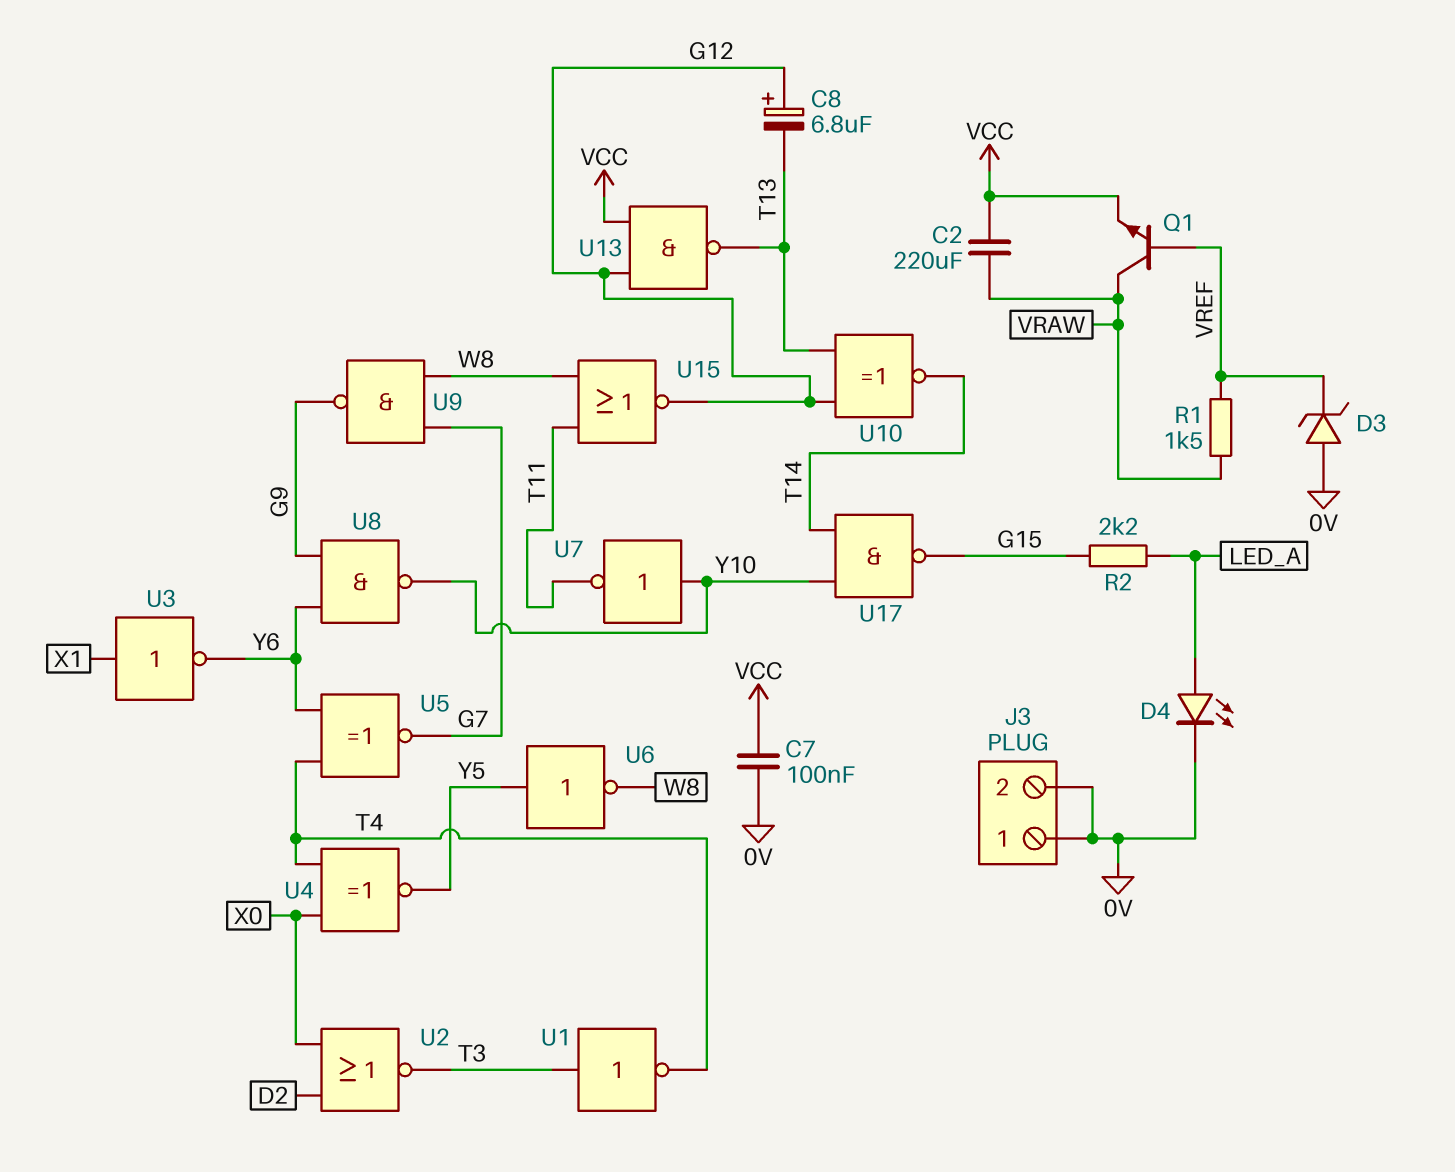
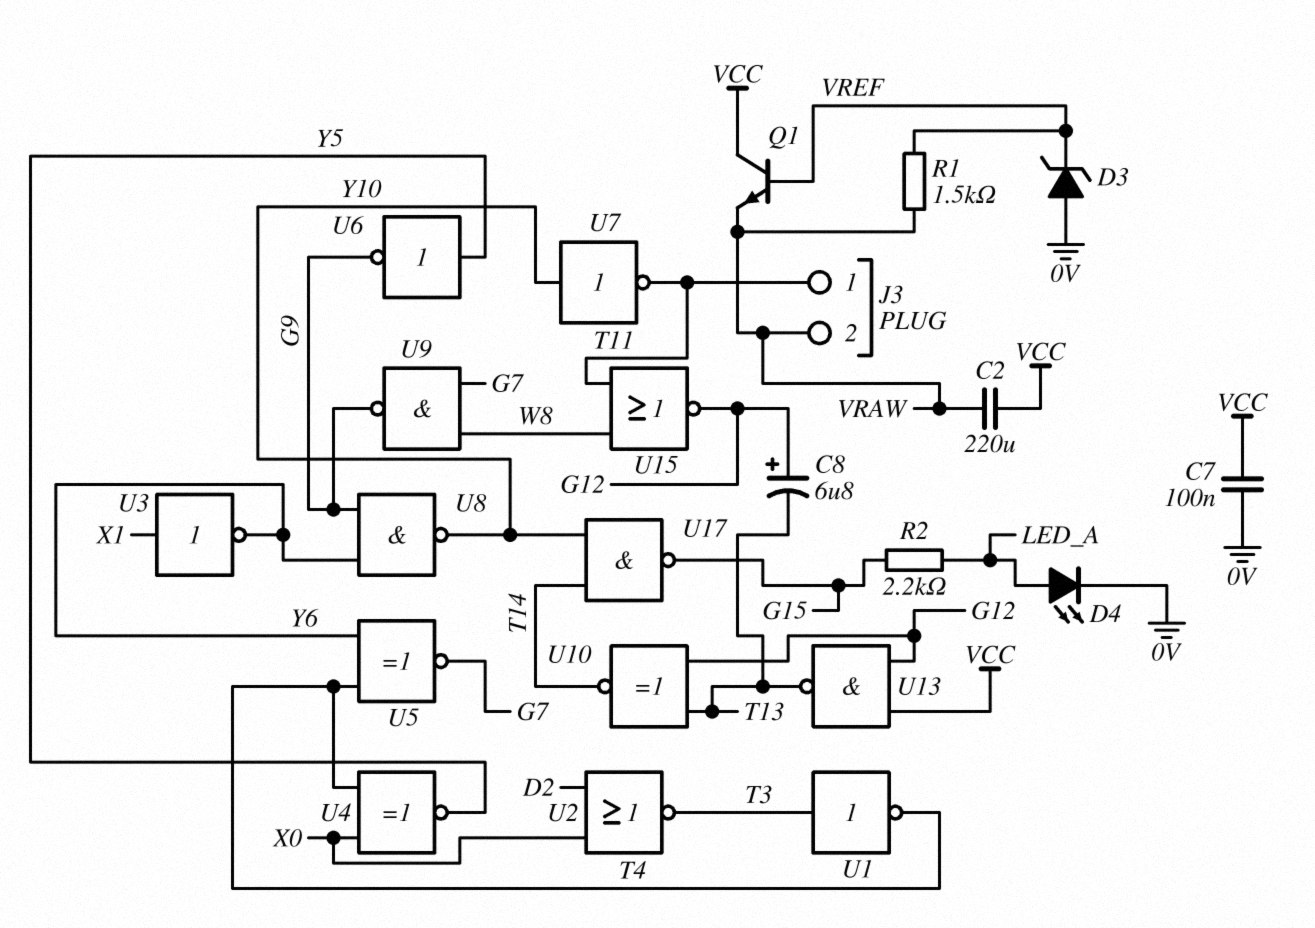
J3 pin 1: 0V -> T11
J3 pin 2: 0V -> VRAW
Q1: NPN (B VREF, C VRAW, E VCC) -> NPN (B VREF, C VCC, E VRAW)
U6: NOT (in Y5, out W8) -> NOT (in Y5, out G9)

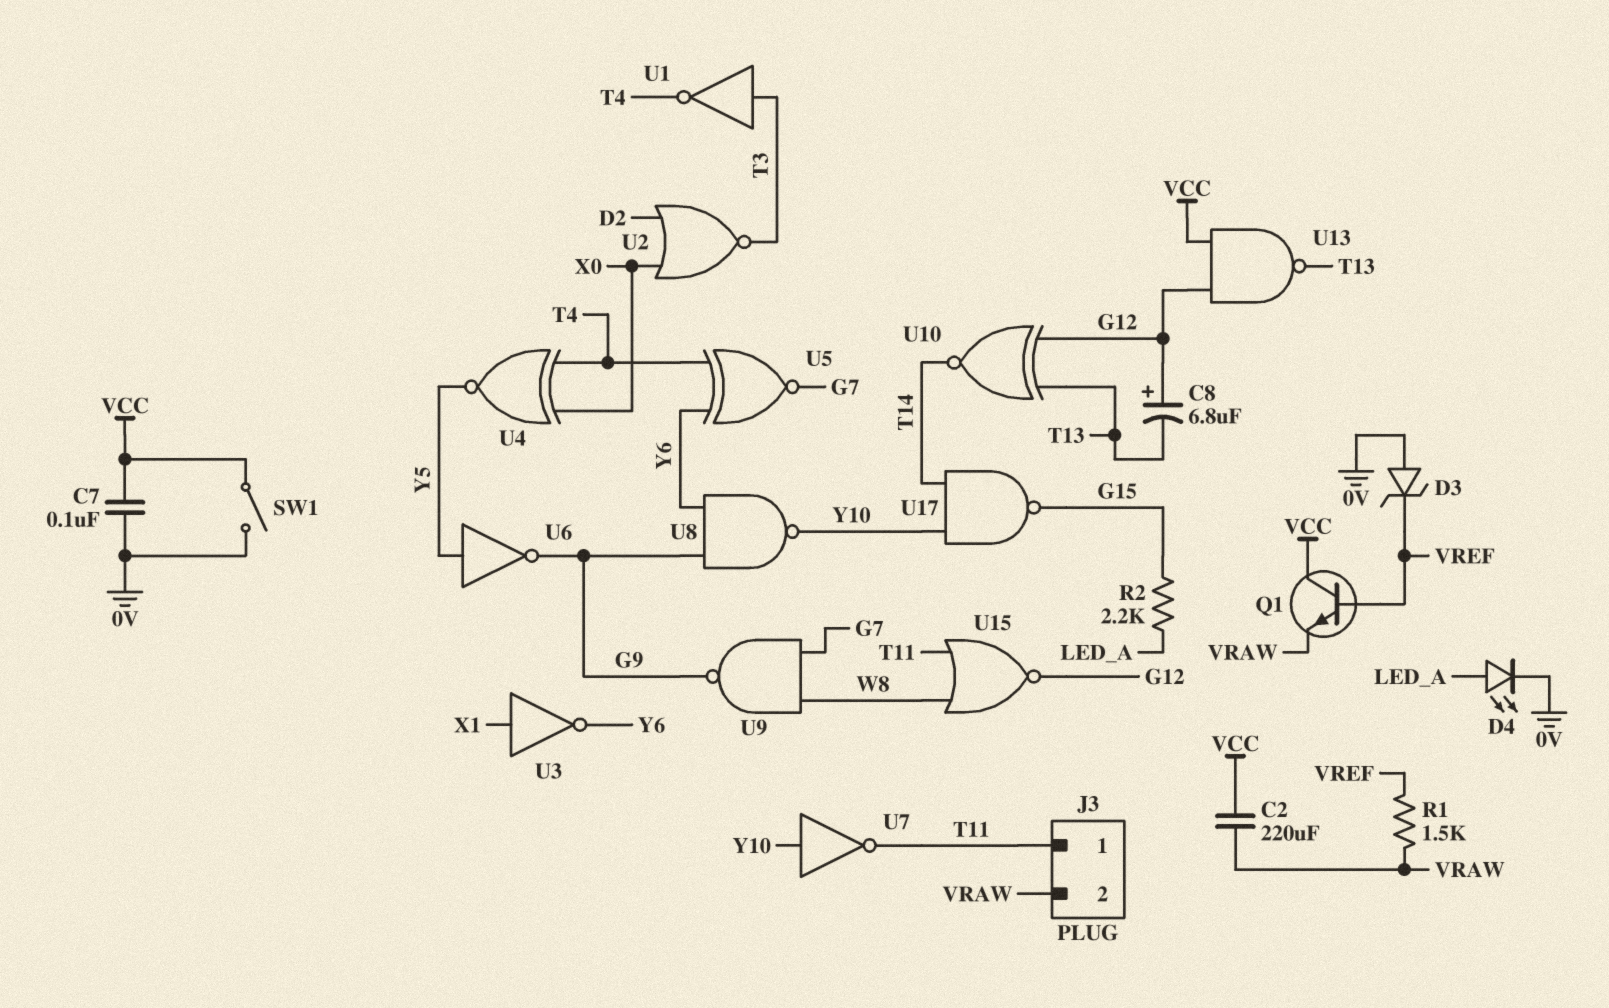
SW1: none -> switch (0V, VCC)

